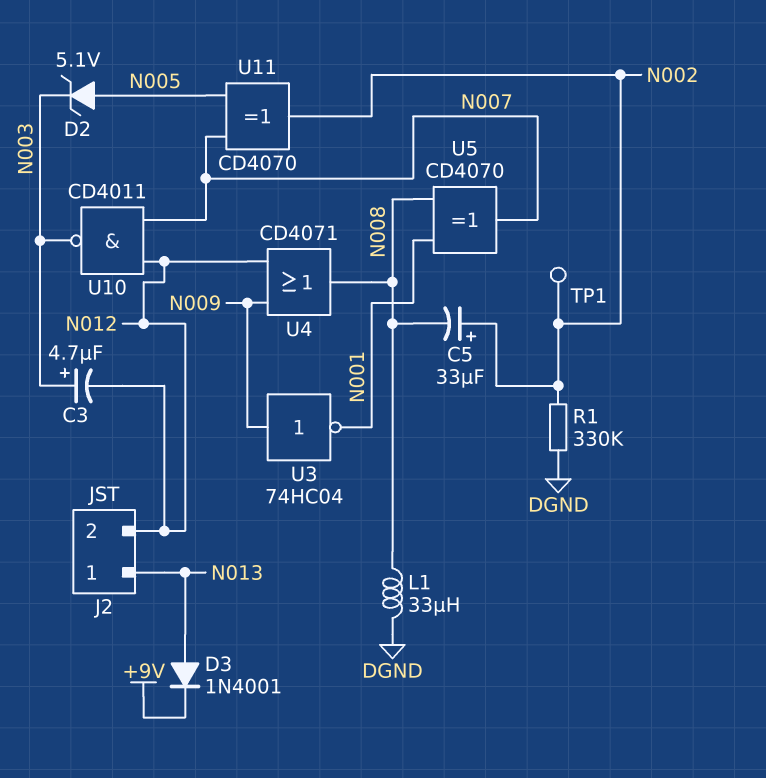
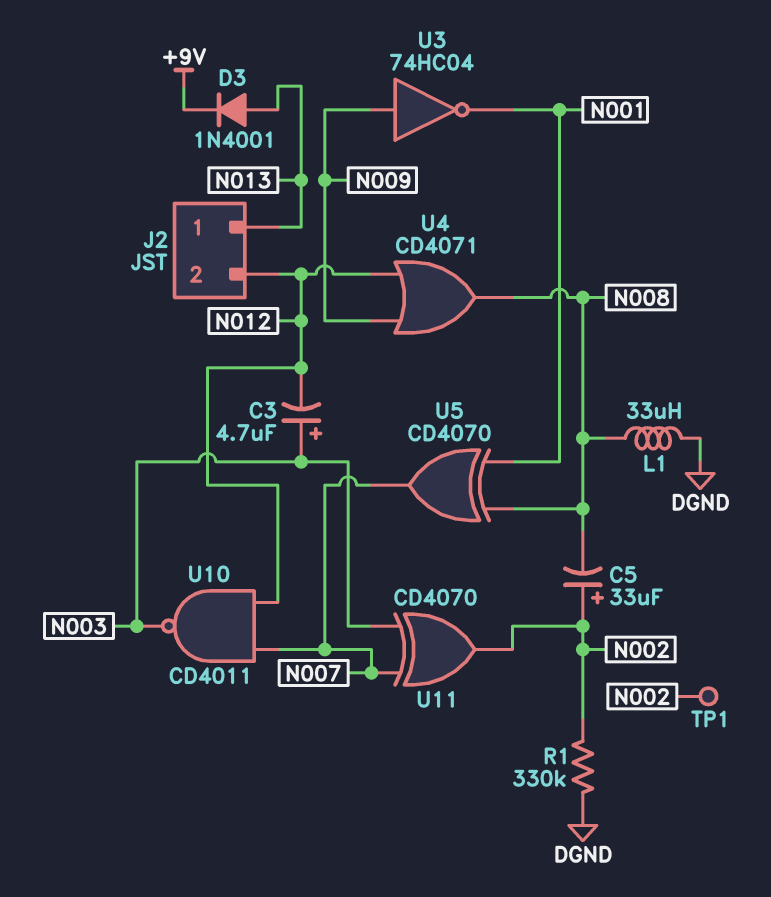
D2: zener 5.1V (A N005, K N003) -> none
U11: XOR CD4070 (in N005, in N007, out N002) -> XOR CD4070 (in N003, in N007, out N002)

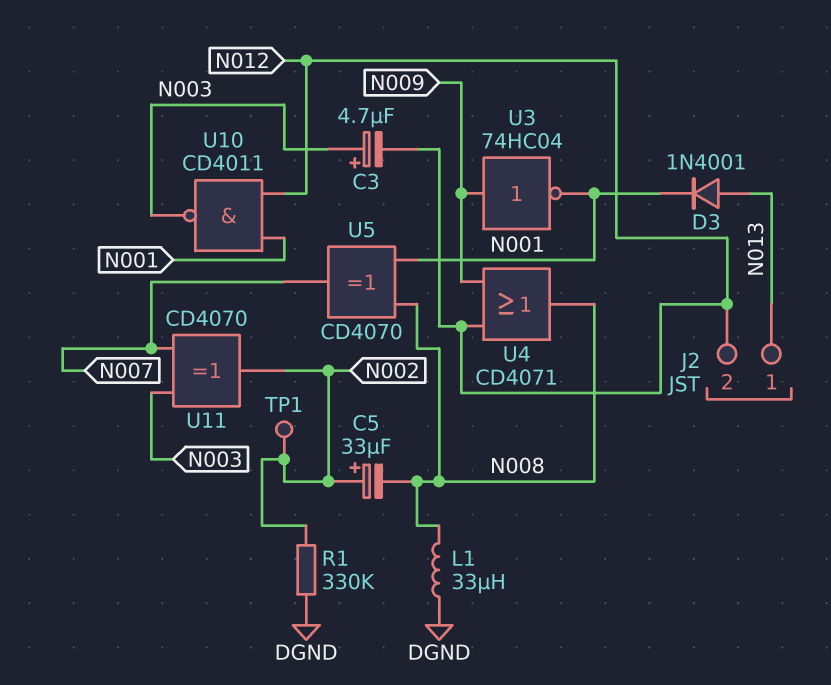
D3: diode 1N4001 (A N013, K +9V) -> diode 1N4001 (A N013, K N001)
U10: NAND CD4011 (in N007, in N012, out N003) -> NAND CD4011 (in N001, in N012, out N003)

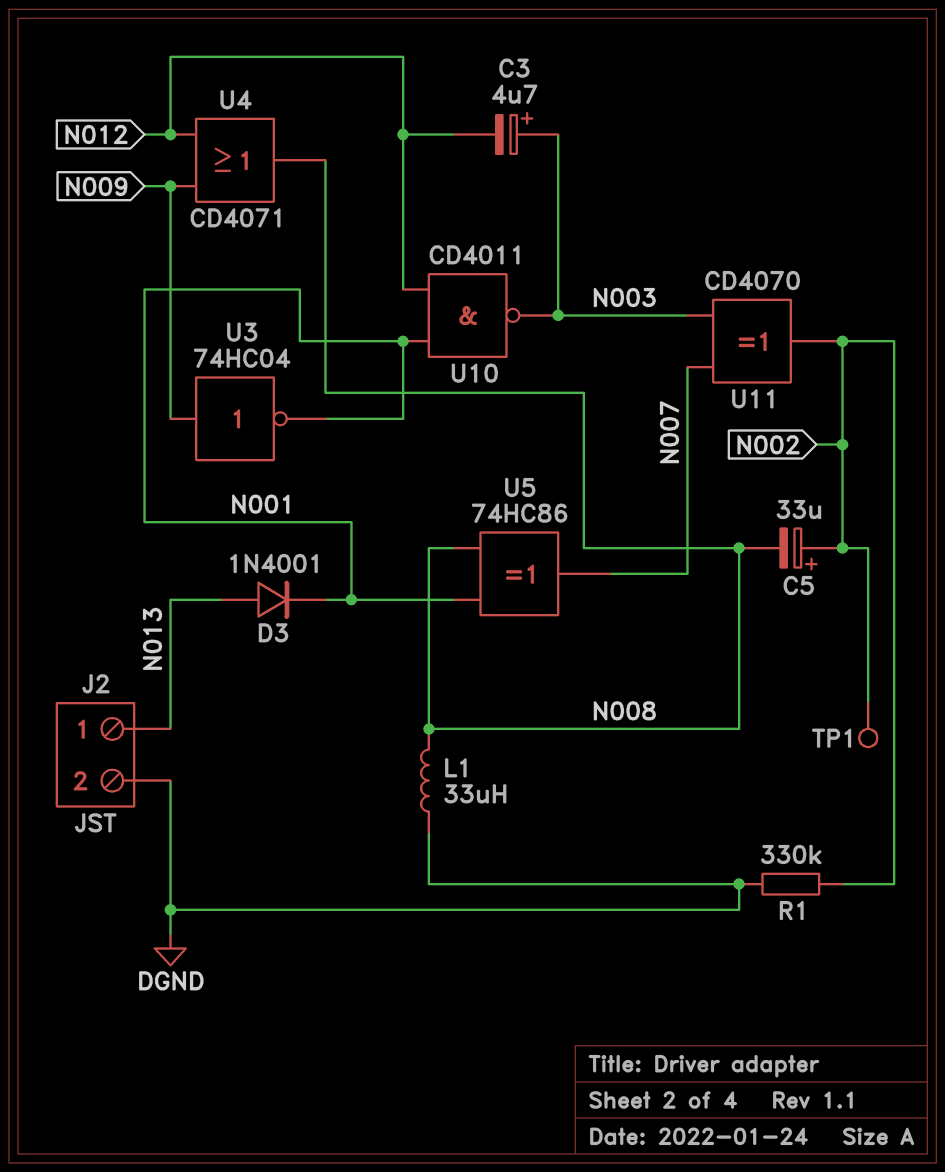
J2 pin 2: N012 -> DGND
U5: XOR CD4070 (in N001, in N008, out N007) -> XOR 74HC86 (in N001, in N008, out N007)

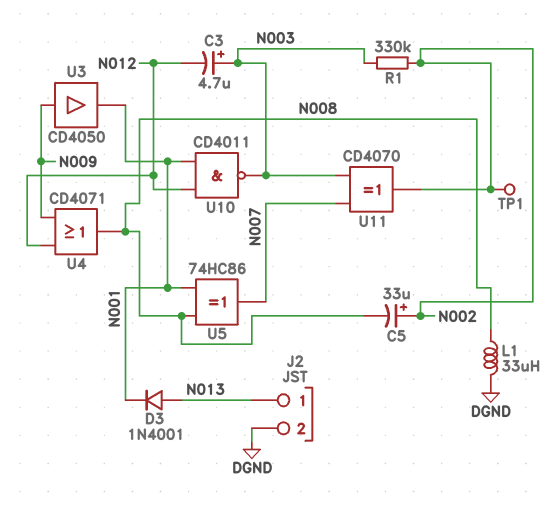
R1: 330k (DGND, N002) -> 330k (N002, N003)
U3: NOT 74HC04 (in N009, out N001) -> buffer CD4050 (in N009, out N001)

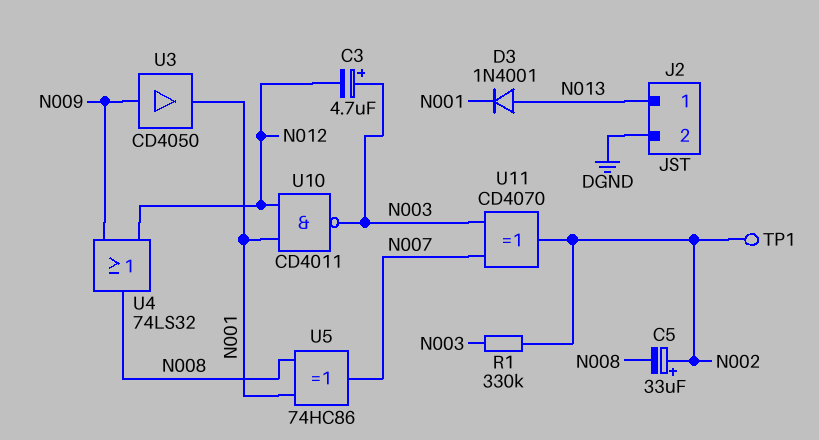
L1: 33uH (DGND, N008) -> none
U4: OR CD4071 (in N009, in N012, out N008) -> OR 74LS32 (in N009, in N012, out N008)

